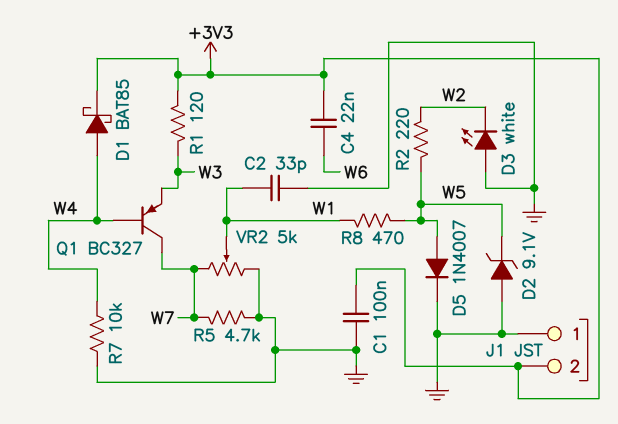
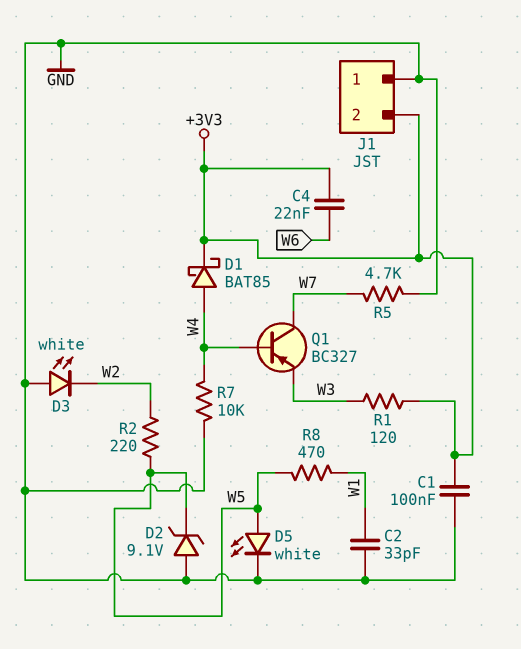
D5: diode 1N4007 (A W5, K GND) -> LED white (A W5, K GND)
VR2: 5k (GND, W7, wiper W1) -> none

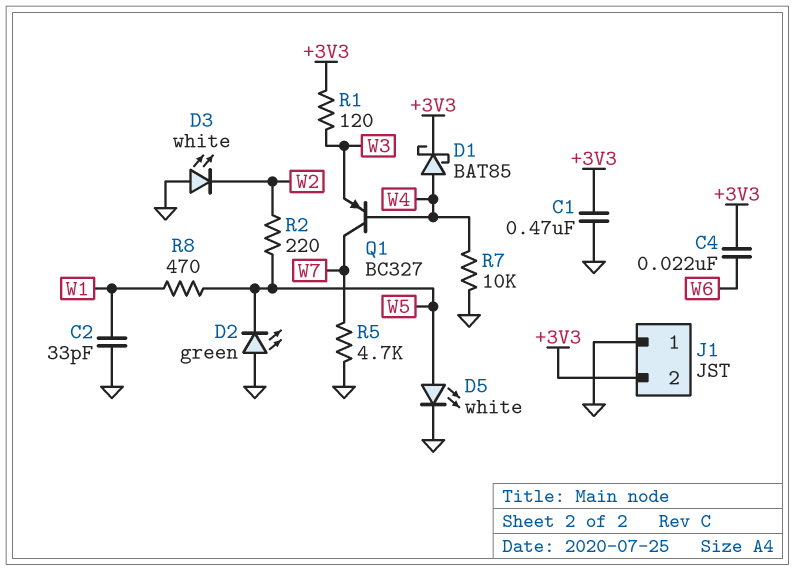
C1: 100nF (+3V3, GND) -> 470nF (+3V3, GND)
D2: zener 9.1V (A GND, K W5) -> LED green (A GND, K W5)

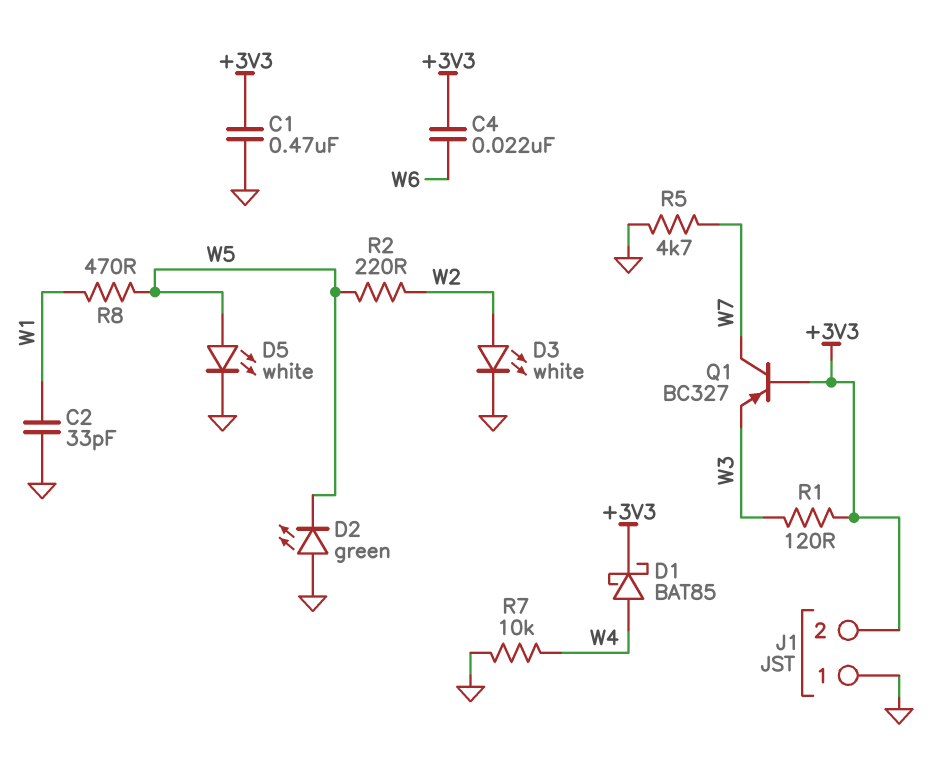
D3: LED white (A GND, K W2) -> LED white (A W2, K GND)
Q1: PNP BC327 (B W4, C W7, E W3) -> PNP BC327 (B +3V3, C W7, E W3)

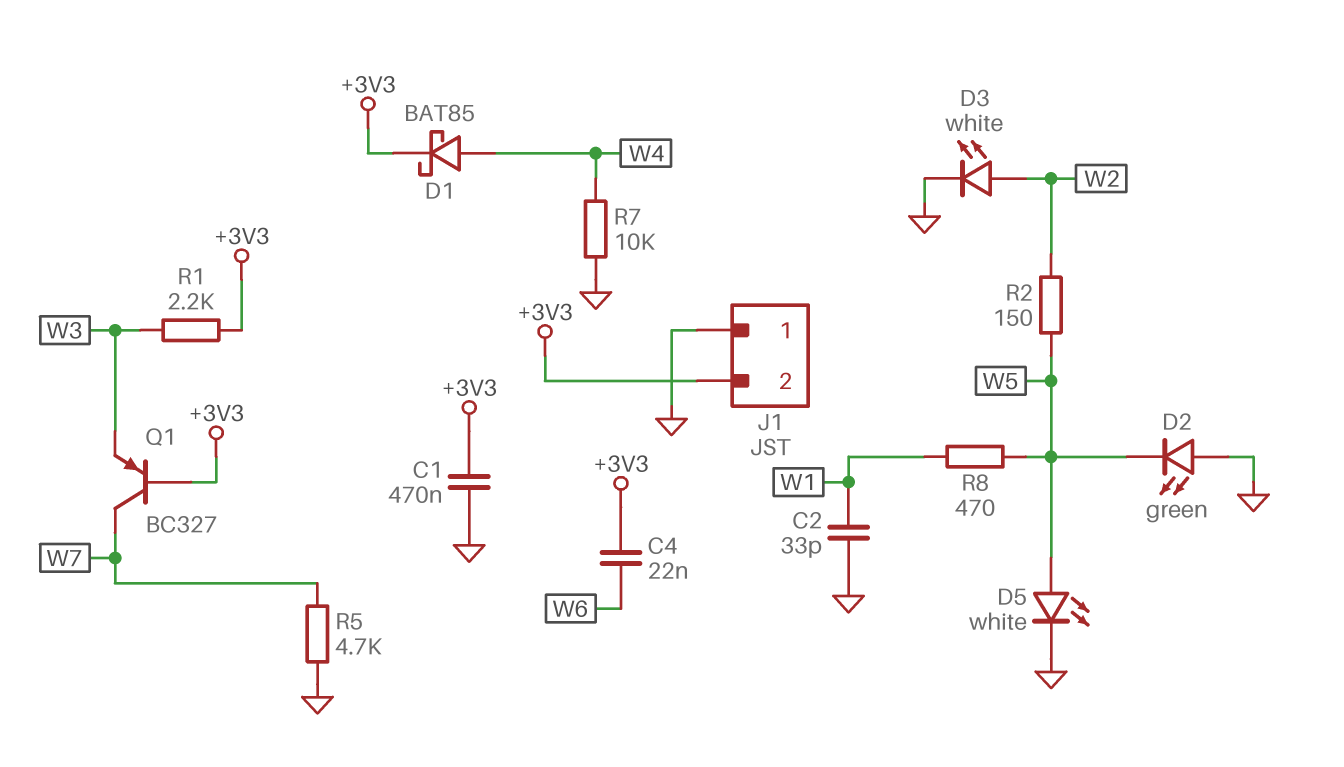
R1: 120 (+3V3, W3) -> 2.2k (+3V3, W3)
R2: 220 (W2, W5) -> 150 (W2, W5)

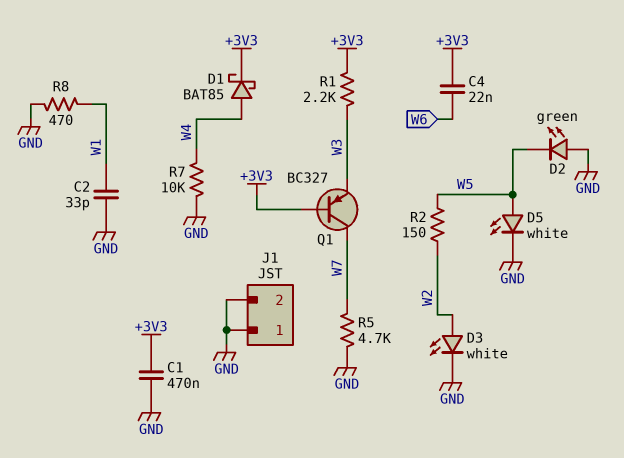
J1 pin 2: +3V3 -> GND
R8: 470 (W1, W5) -> 470 (GND, W1)

